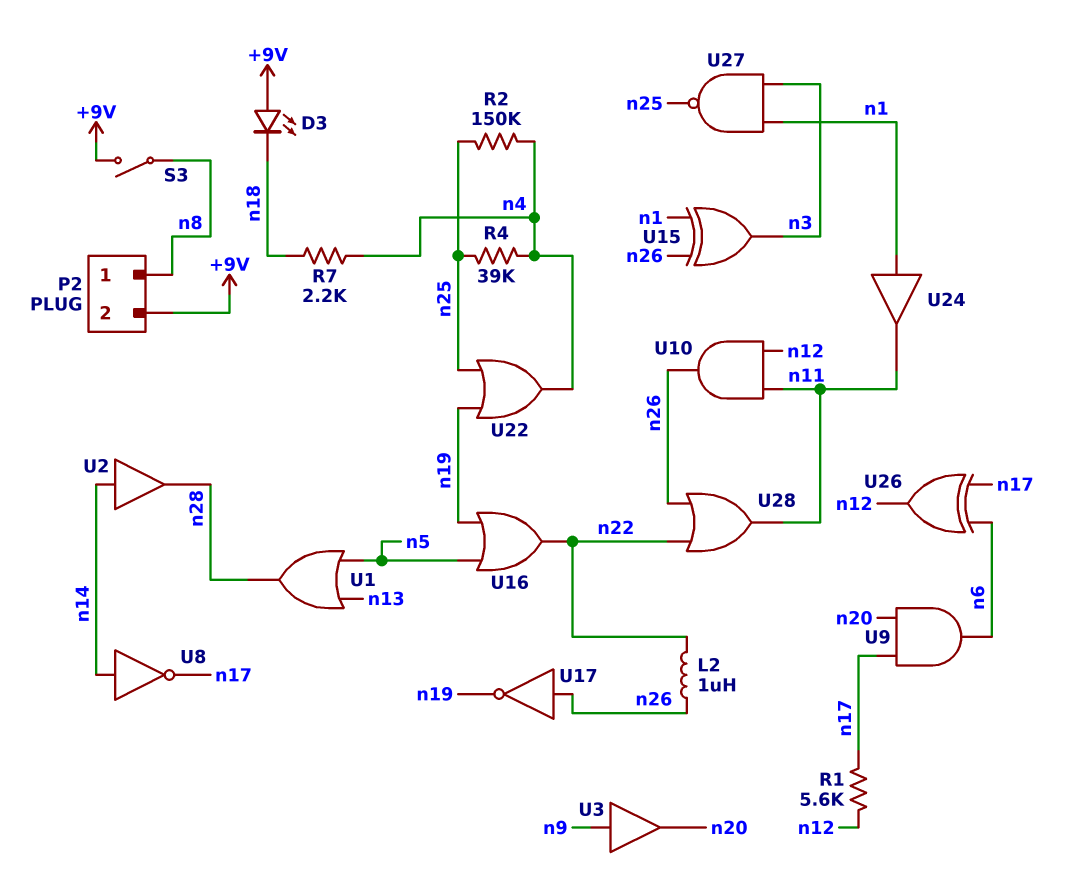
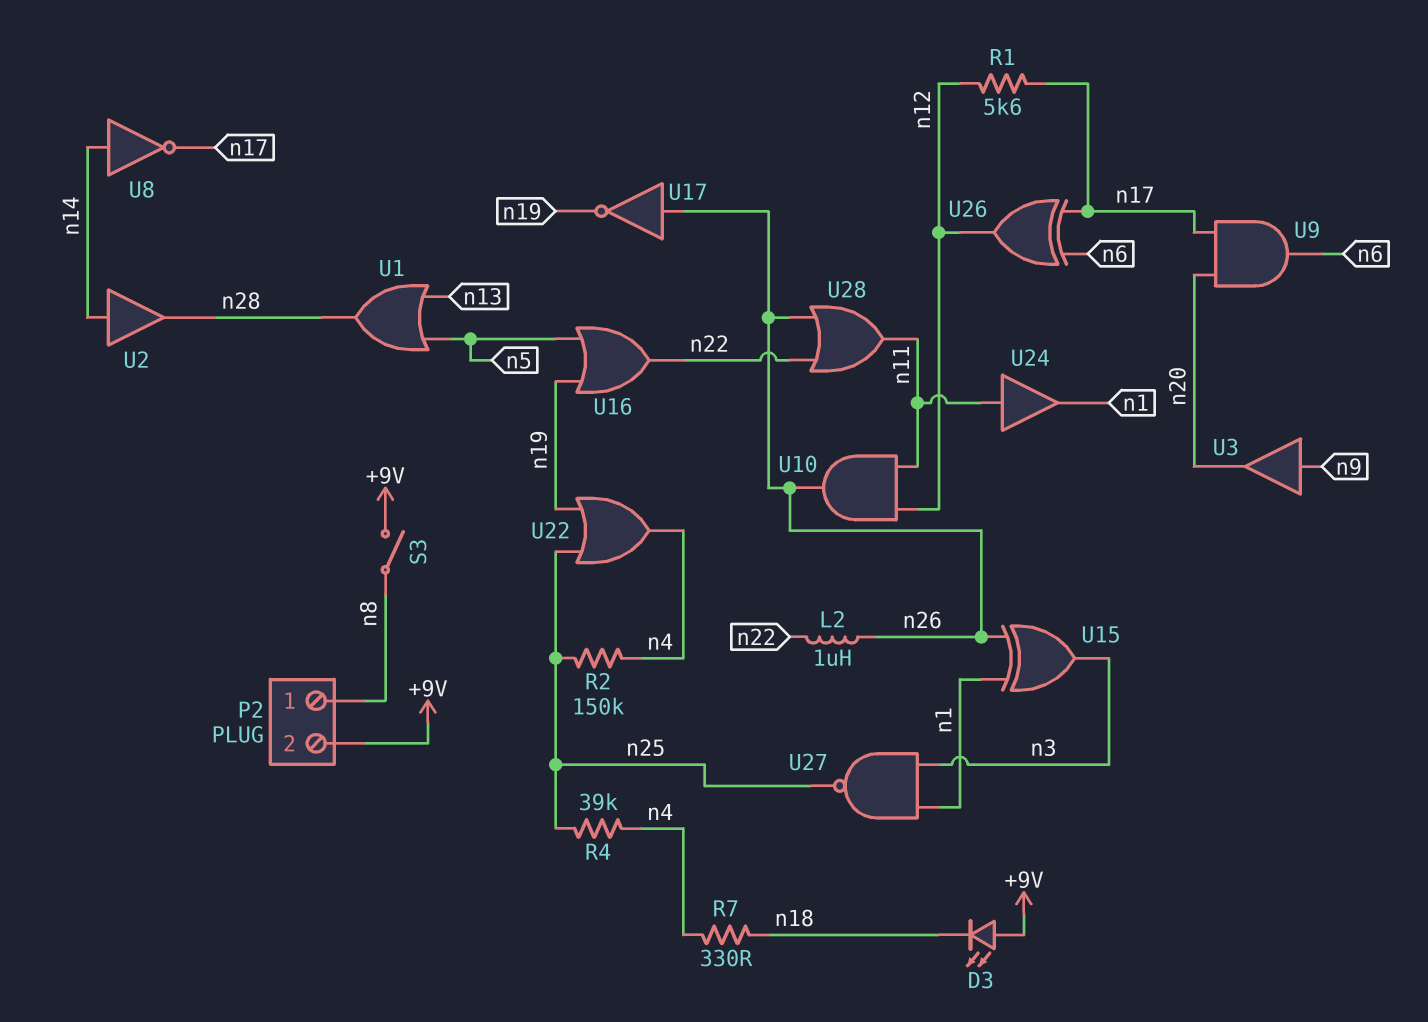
R7: 2.2k (n4, n18) -> 330 (n4, n18)
U24: buffer (in n1, out n11) -> buffer (in n11, out n1)

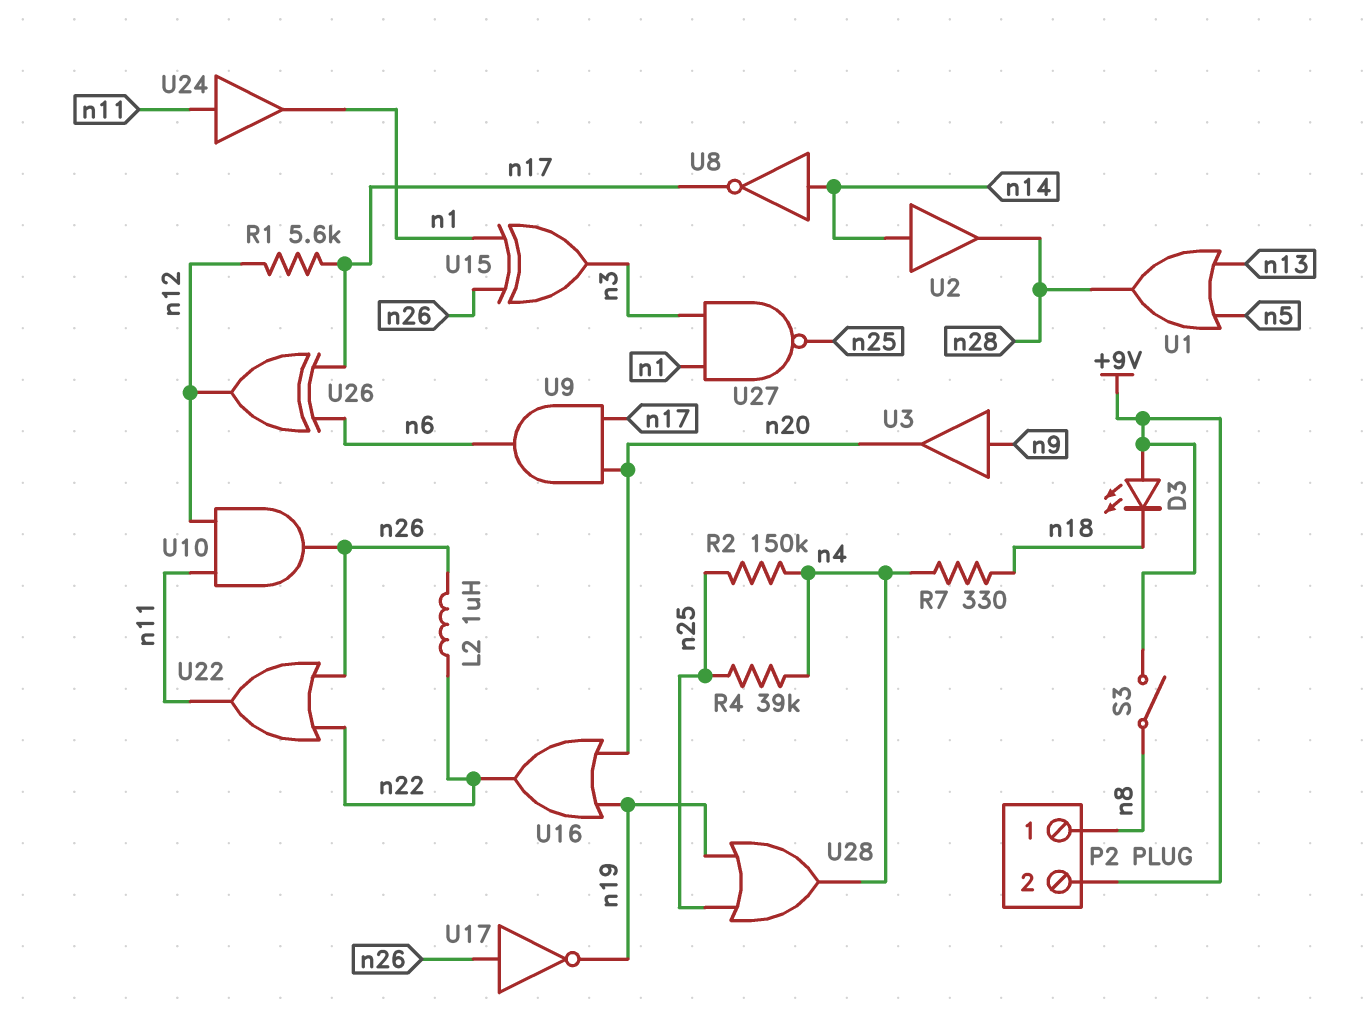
U16: OR (in n5, in n19, out n22) -> OR (in n19, in n20, out n22)
U22: OR (in n19, in n25, out n4) -> OR (in n22, in n26, out n11)
U28: OR (in n22, in n26, out n11) -> OR (in n19, in n25, out n4)

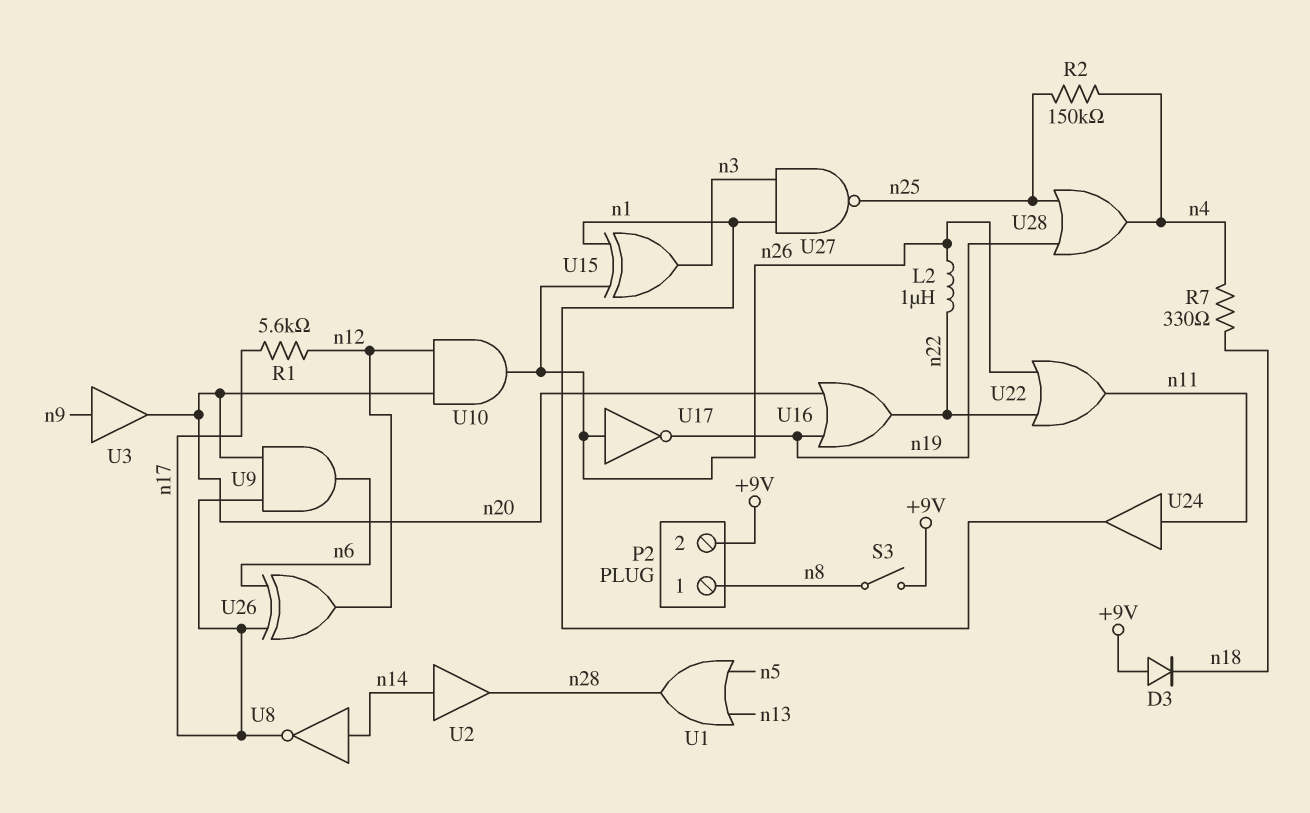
D3: LED (A +9V, K n18) -> diode (A +9V, K n18)
R4: 39k (n4, n25) -> none
U10: AND (in n11, in n12, out n26) -> AND (in n12, in n20, out n26)

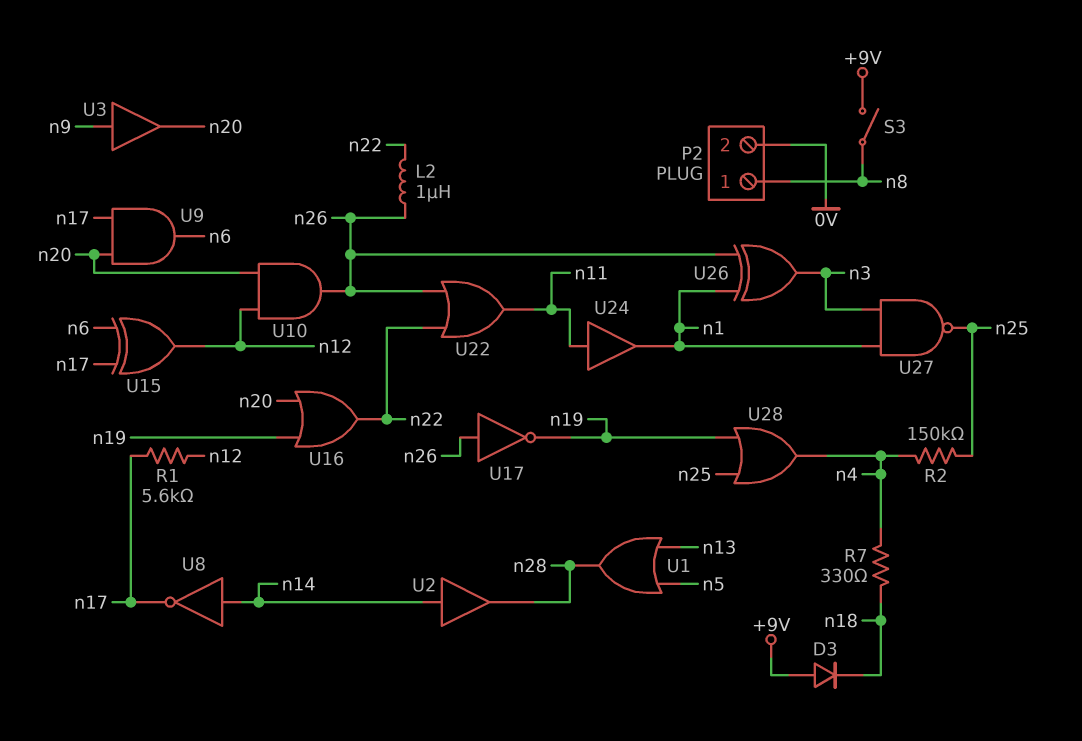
P2 pin 2: +9V -> 0V
U15: XOR (in n1, in n26, out n3) -> XOR (in n6, in n17, out n12)
U26: XOR (in n6, in n17, out n12) -> XOR (in n1, in n26, out n3)

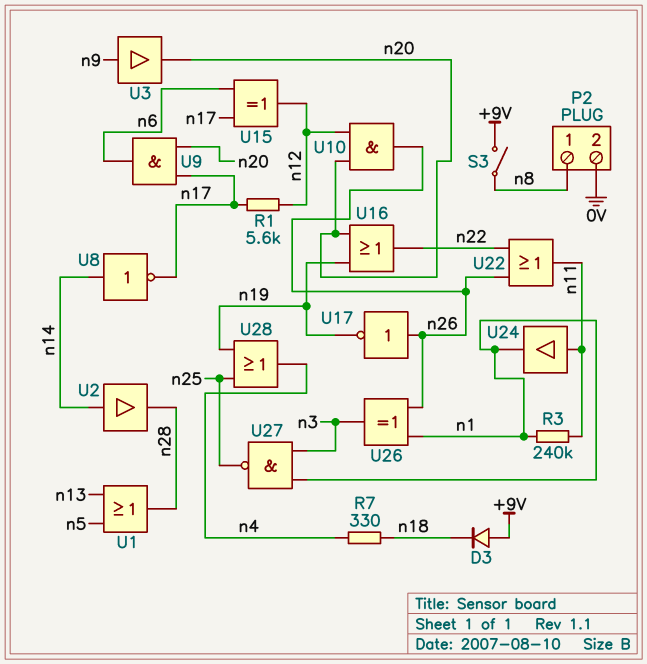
L2: 1uH (n22, n26) -> none
R2: 150k (n4, n25) -> none
R3: none -> 240k (n1, n11)

